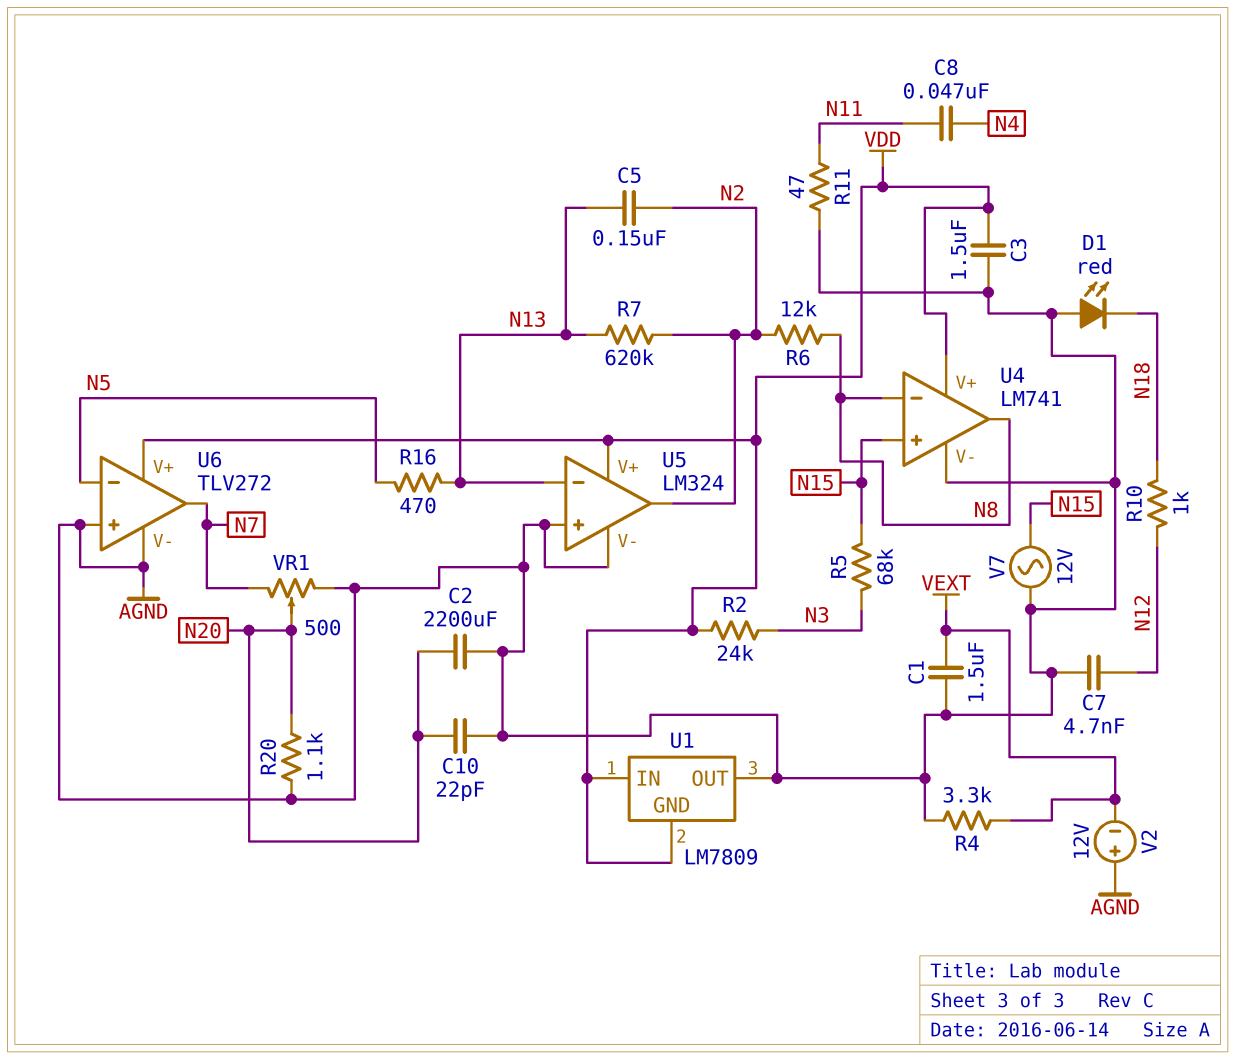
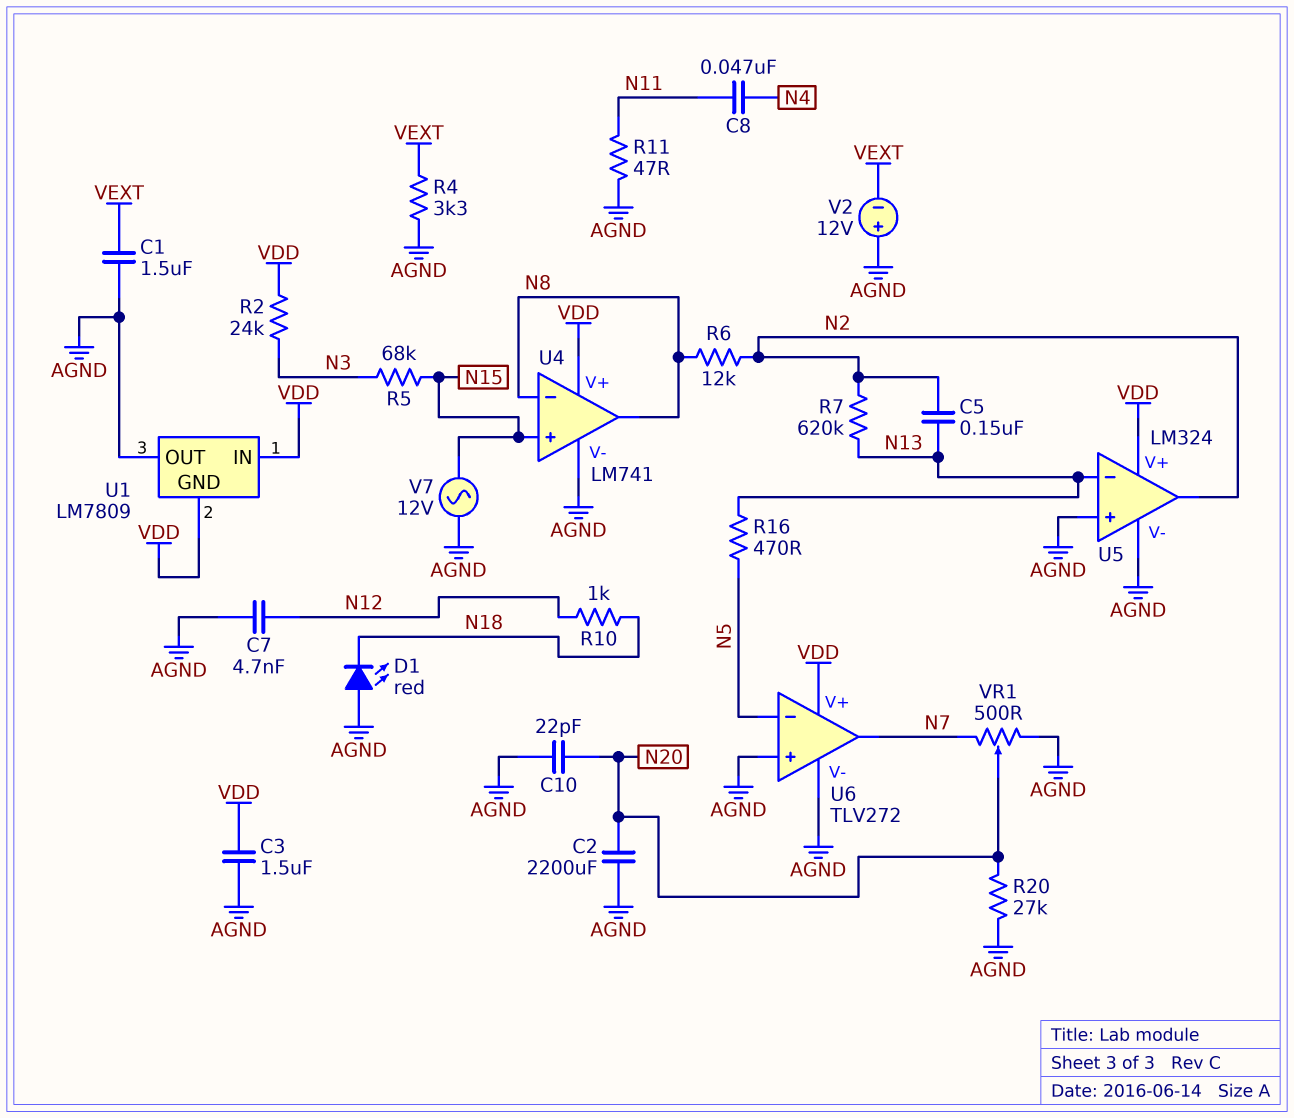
R20: 1.1k (AGND, N20) -> 27k (AGND, N20)

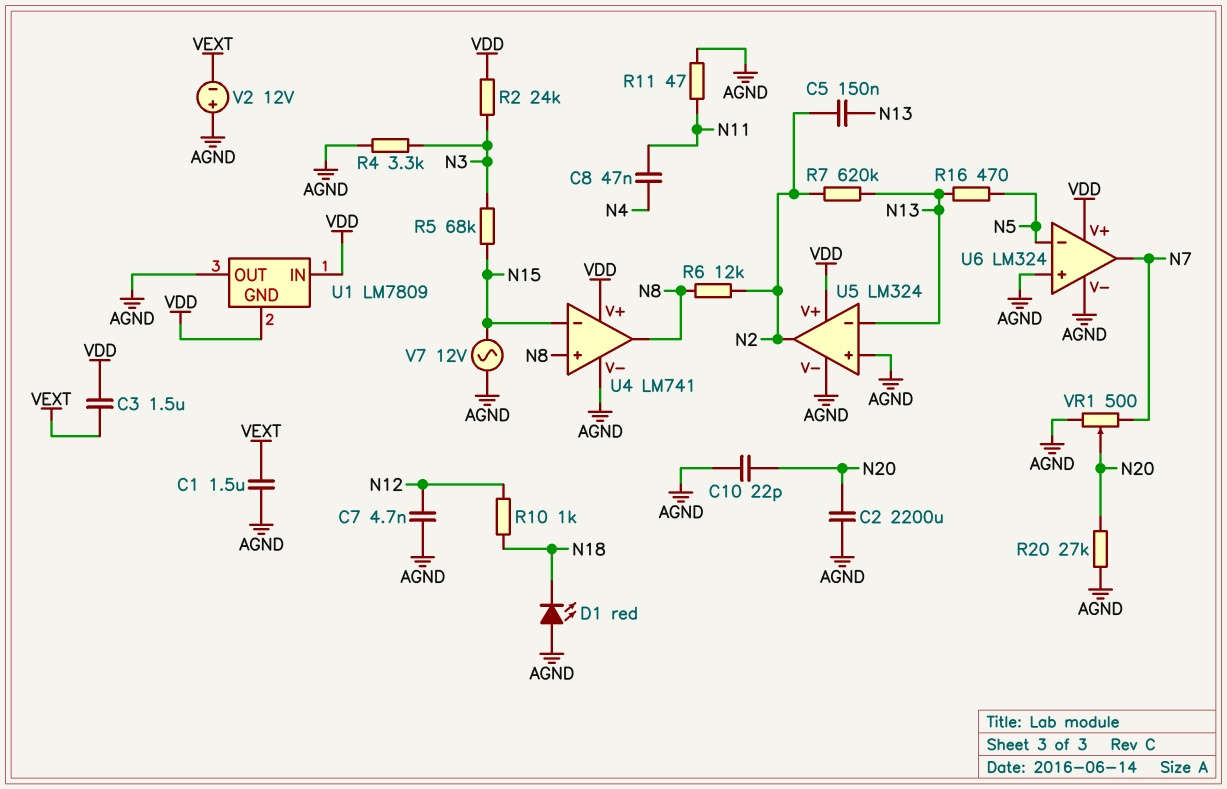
C3: 1.5uF (AGND, VDD) -> 1.5uF (VDD, VEXT)
R4: 3.3k (AGND, VEXT) -> 3.3k (AGND, N3)
U4 pin in+: N15 -> N8
U4 pin in-: N8 -> N15
U6: TLV272 -> LM324

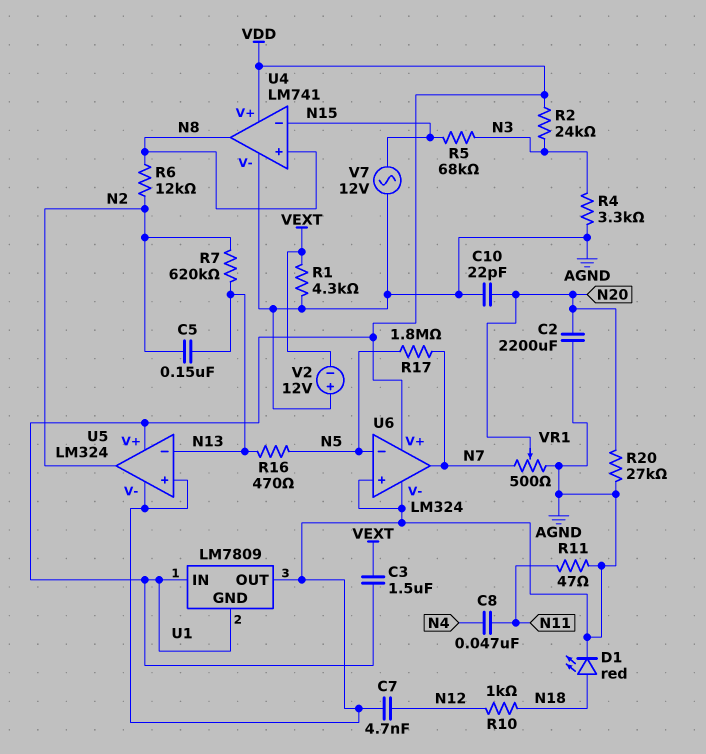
C1: 1.5uF (AGND, VEXT) -> none
D1: LED red (A AGND, K N18) -> LED red (A N18, K AGND)
R1: none -> 4.3k (AGND, VEXT)
R17: none -> 1.8M (N5, N7)

